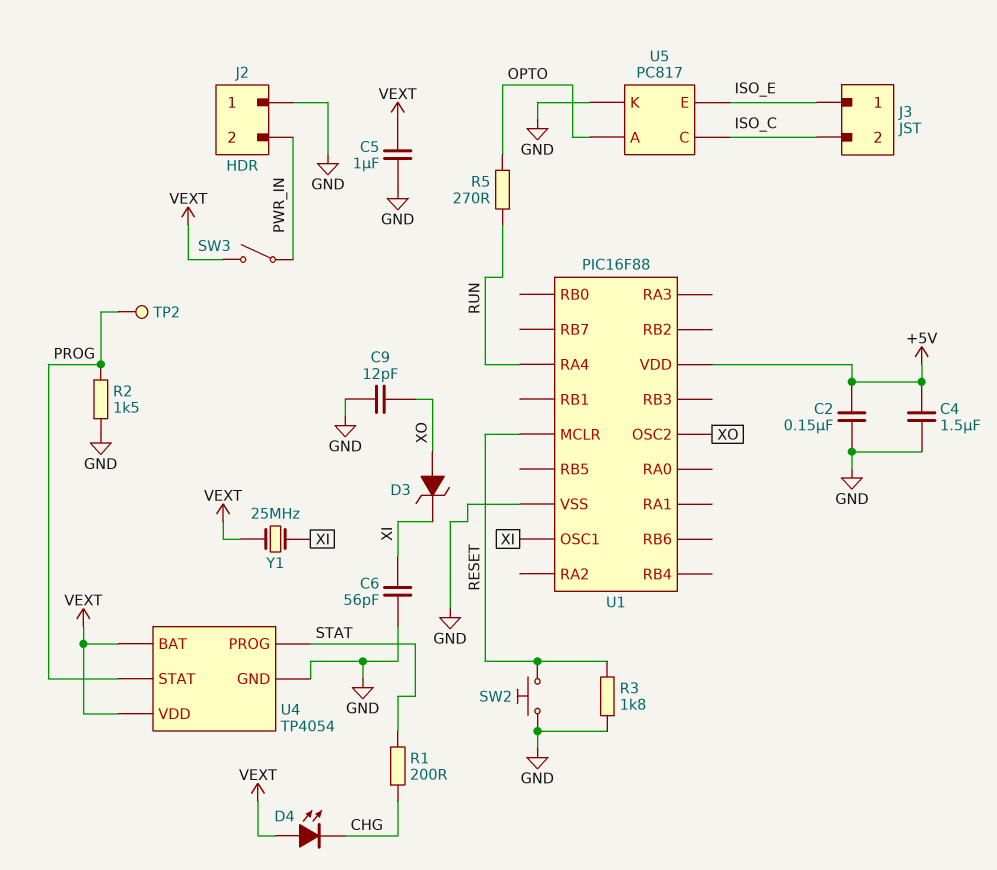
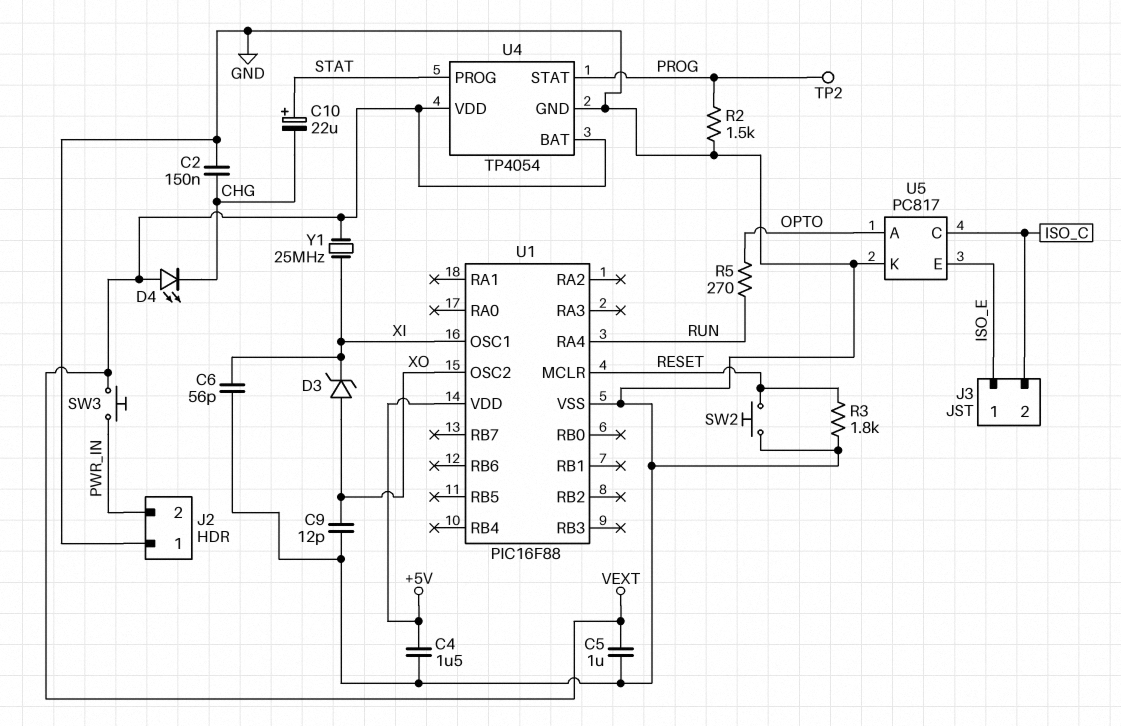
C2: 150nF (+5V, GND) -> 150nF (CHG, GND)
C10: none -> 22uF (plus STAT, minus CHG)
R1: 200 (CHG, STAT) -> none
SW3: switch (PWR_IN, VEXT) -> button (PWR_IN, VEXT)

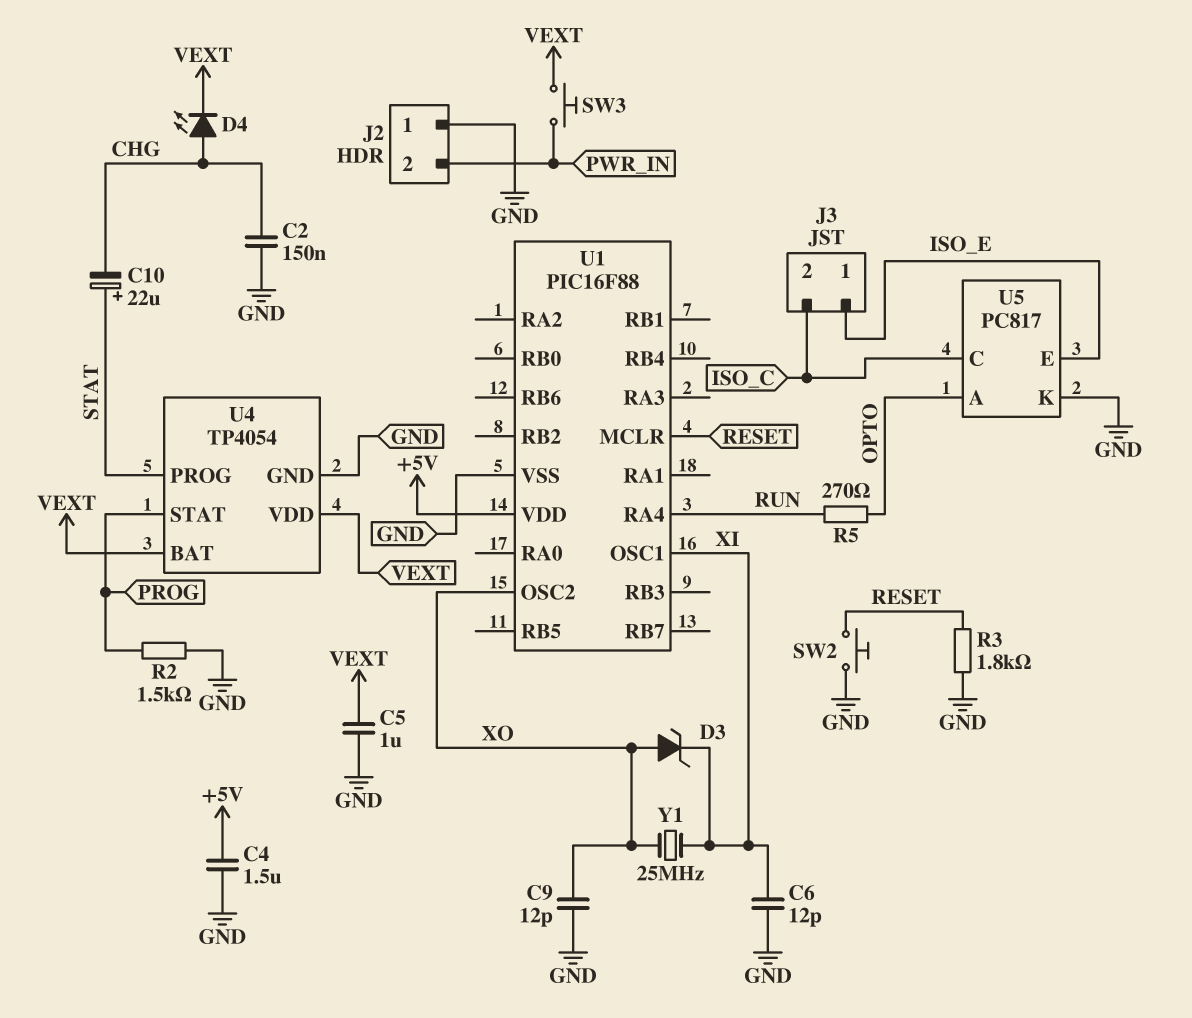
C6: 56pF (GND, XI) -> 12pF (GND, XI)
D4: LED (A VEXT, K CHG) -> LED (A CHG, K VEXT)
TP2: test point (PROG) -> none
Y1: 25MHz (VEXT, XI) -> 25MHz (XI, XO)

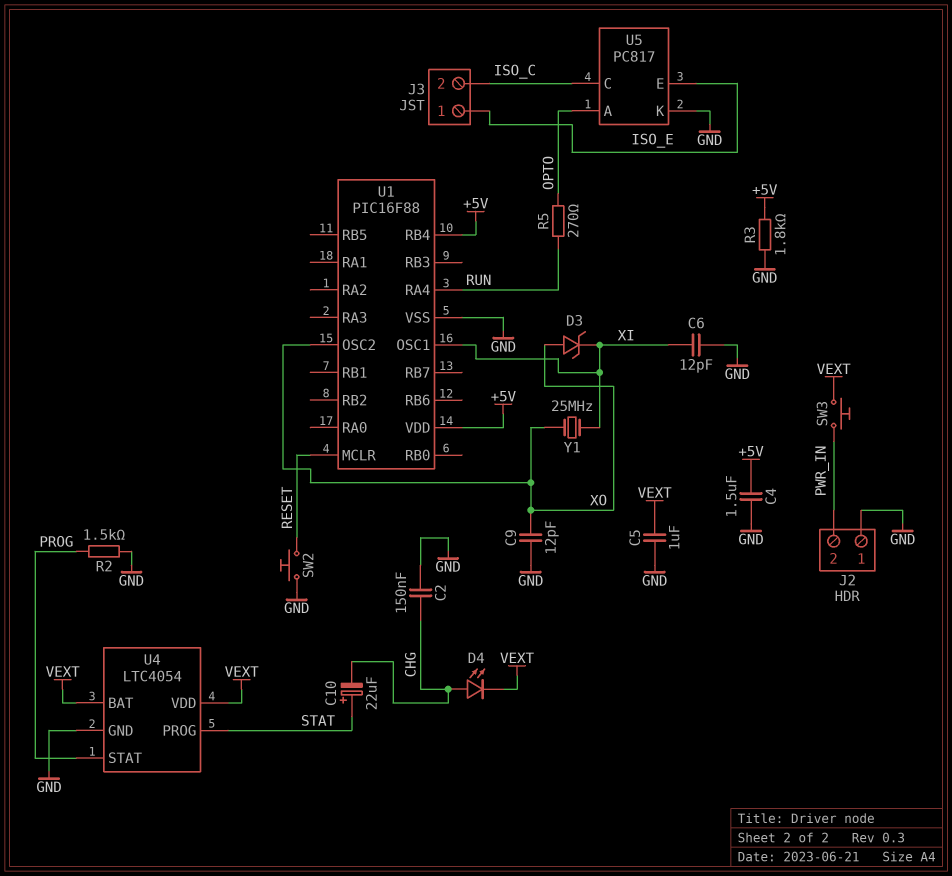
R3: 1.8k (GND, RESET) -> 1.8k (+5V, GND)
U1 pin RB4: none -> +5V
U4: TP4054 -> LTC4054

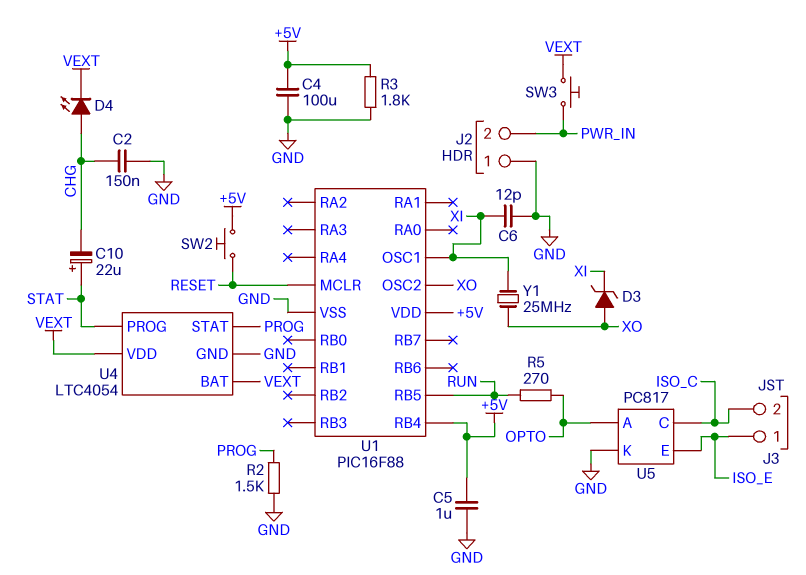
C4: 1.5uF (+5V, GND) -> 100uF (+5V, GND)
C5: 1uF (GND, VEXT) -> 1uF (+5V, GND)
C9: 12pF (GND, XO) -> none
SW2: button (GND, RESET) -> button (+5V, RESET)
U1 pin RA4: RUN -> none
U1 pin RB5: none -> RUN

